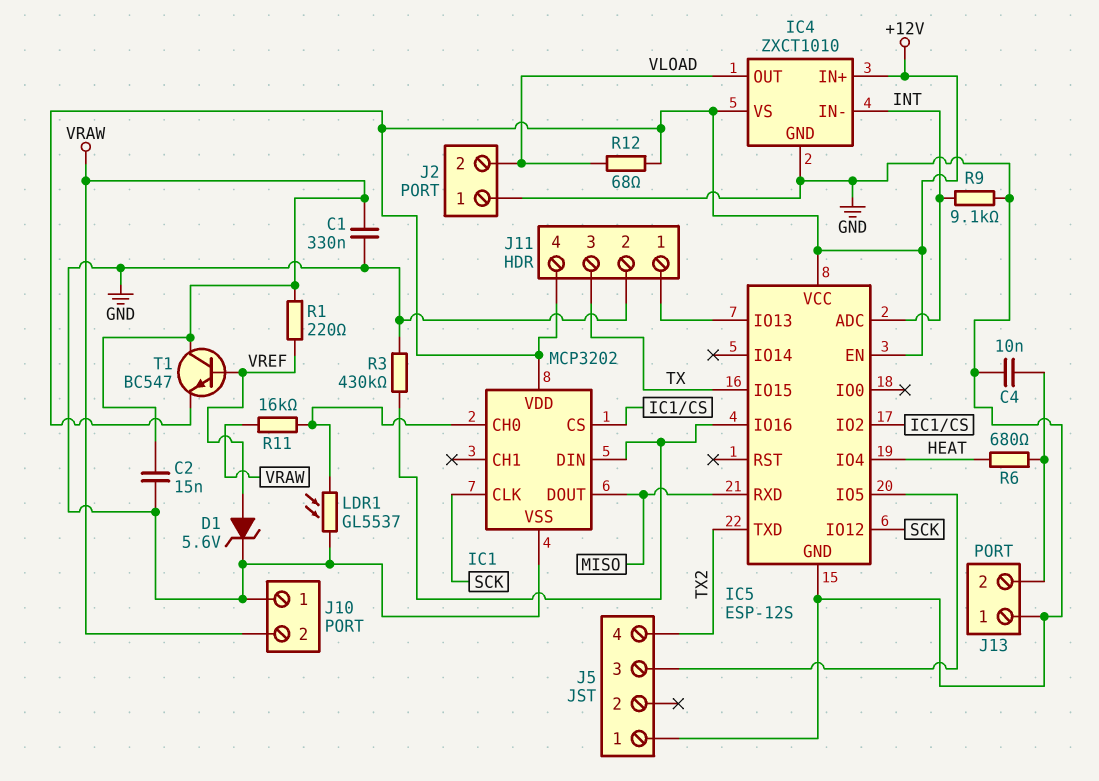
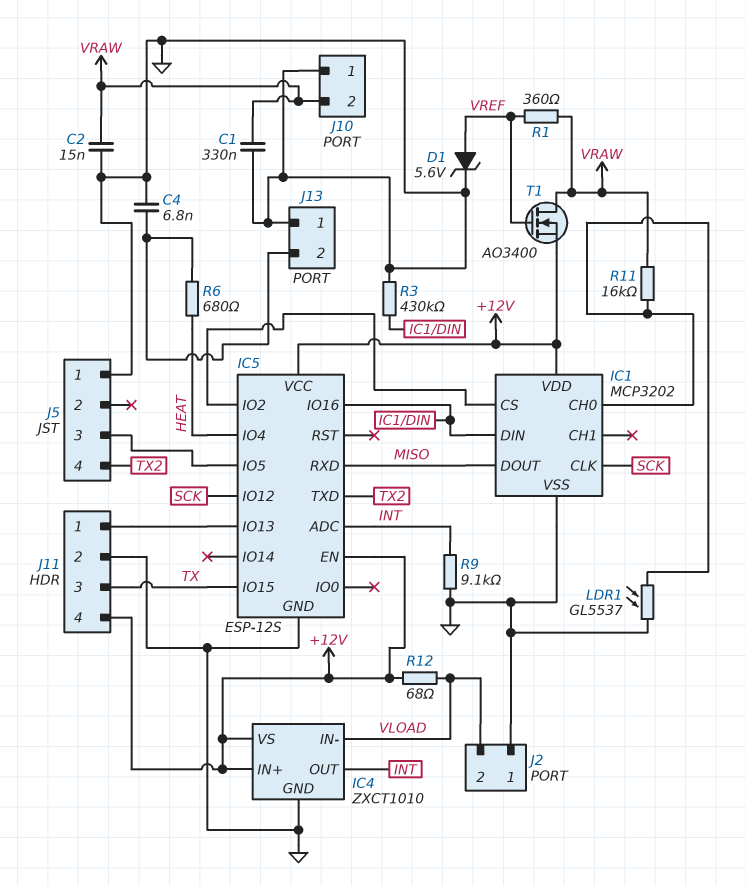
C4: 10nF (GND, J13/2) -> 6.8nF (GND, J13/2)
IC4 pin IN-: INT -> VLOAD
IC4 pin OUT: VLOAD -> INT
R1: 220 (VRAW, VREF) -> 360 (VRAW, VREF)
T1: NPN BC547 (B VREF, C VRAW, E +12V) -> NMOS AO3400 (G VREF, D VRAW, S +12V)

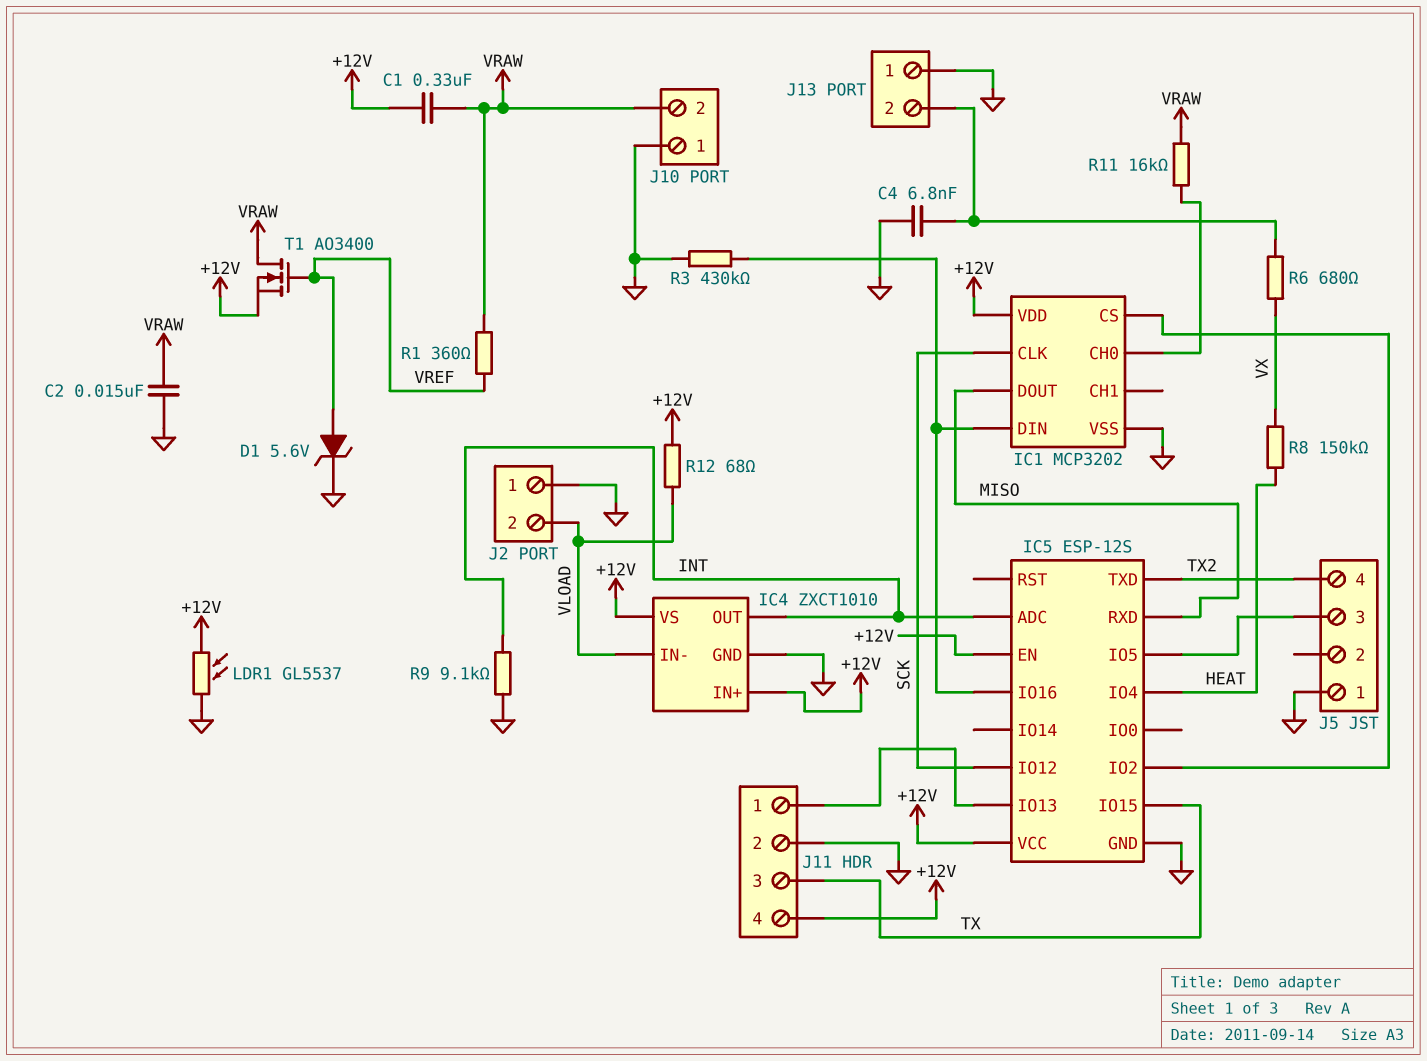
C1: 330nF (GND, VRAW) -> 330nF (+12V, VRAW)
LDR1: GL5537 (GND, IC1/CH0) -> GL5537 (+12V, GND)
R6: 680 (HEAT, J13/2) -> 680 (J13/2, VX)
R8: none -> 150k (HEAT, VX)

